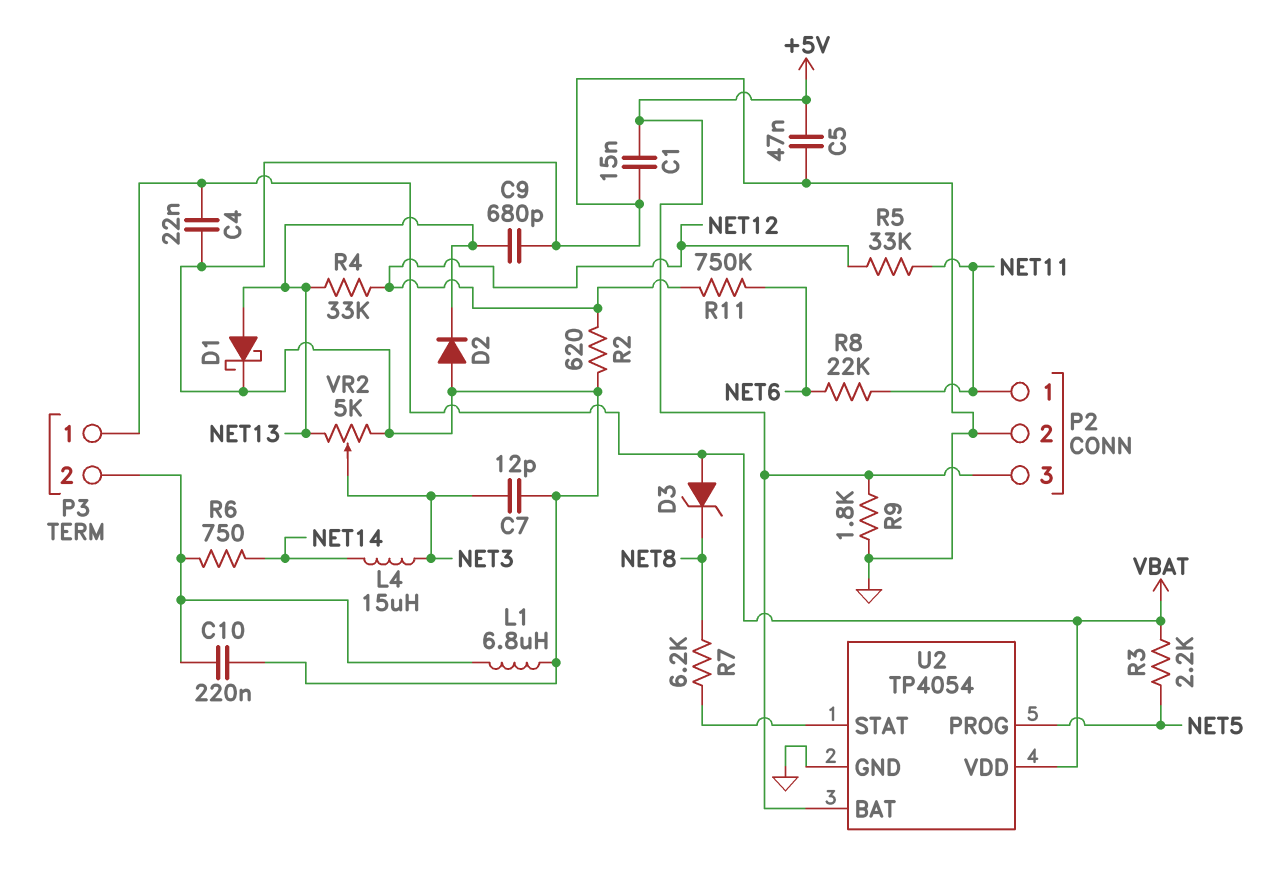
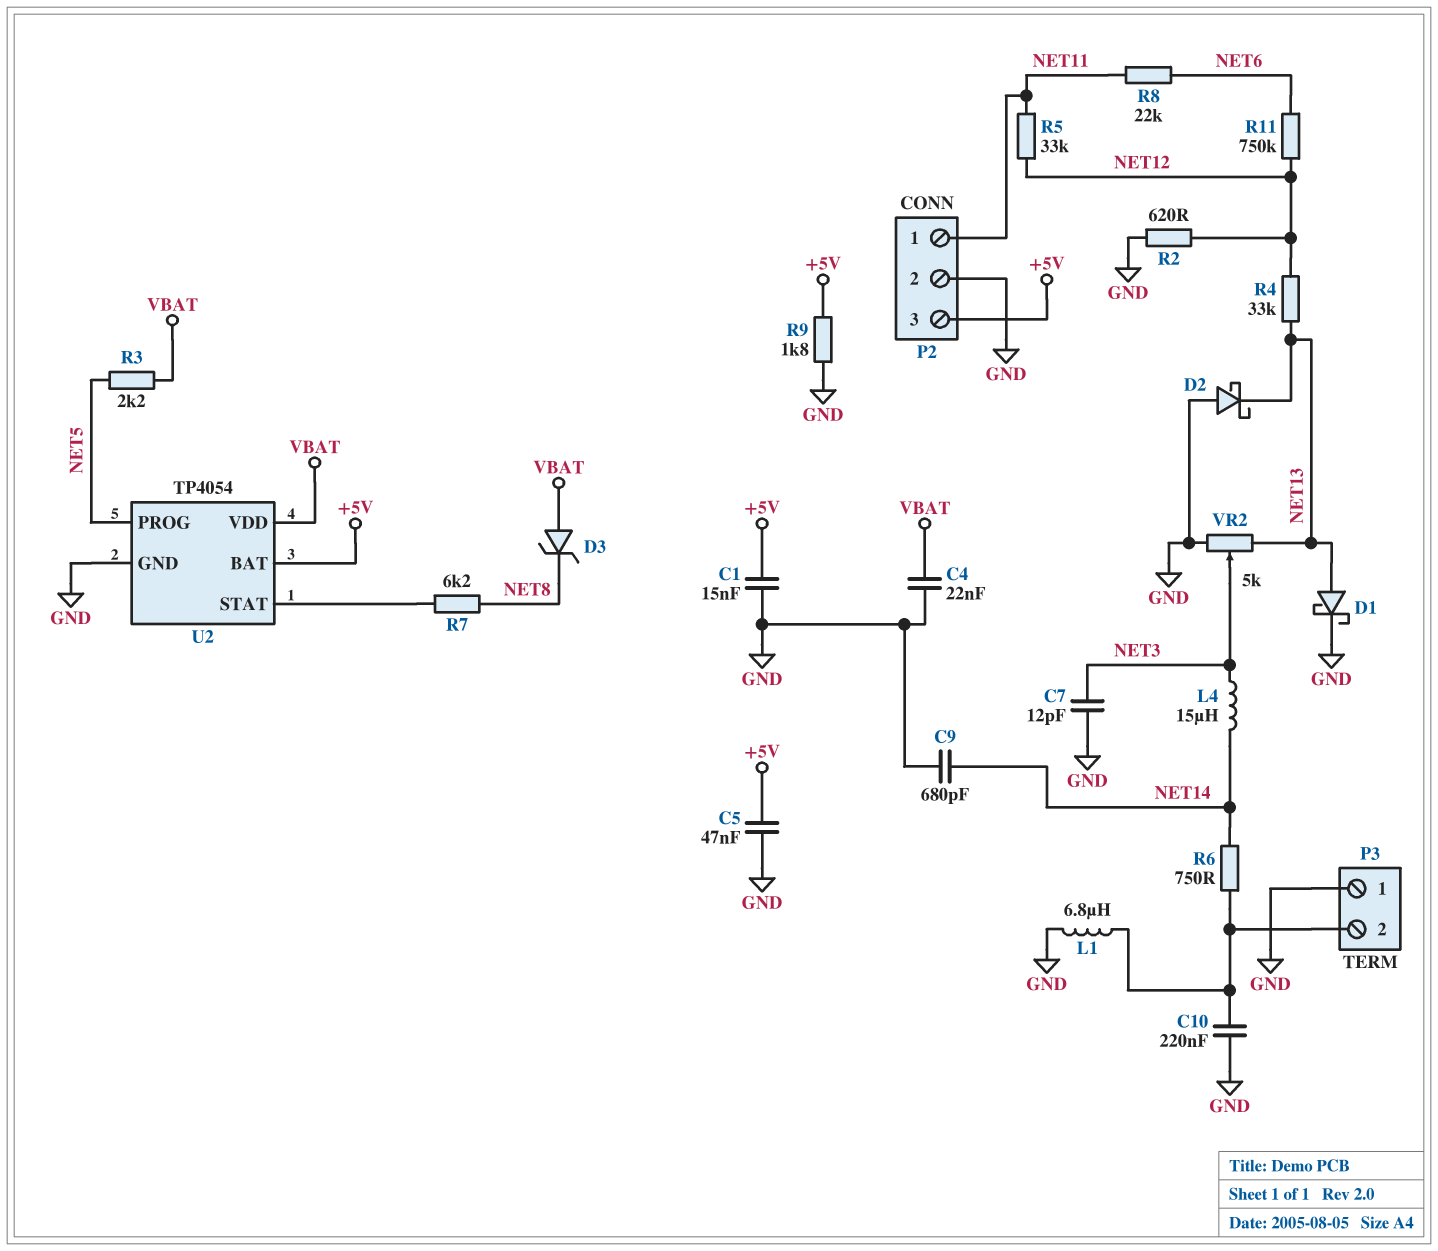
C9: 680pF (GND, NET13) -> 680pF (GND, NET14)
D2: diode (A GND, K NET13) -> schottky (A GND, K NET13)
P3 pin 1: VBAT -> GND

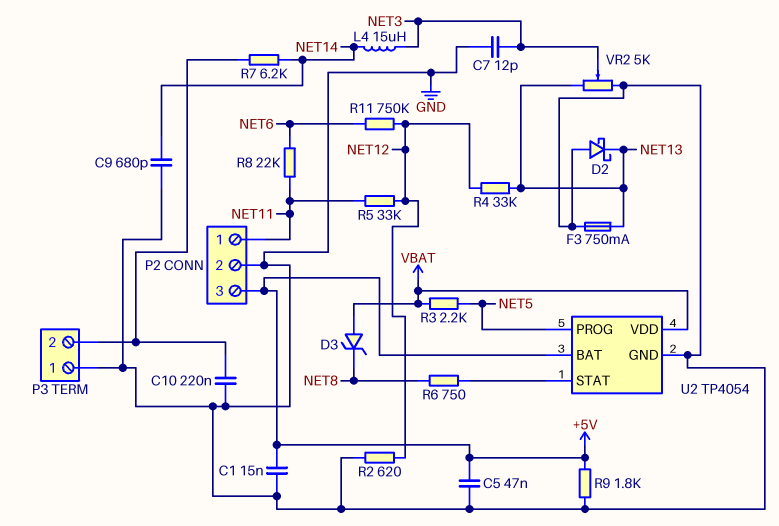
C4: 22nF (GND, VBAT) -> none
D1: schottky (A NET13, K GND) -> none
F3: none -> 750mA (GND, NET13)
L1: 6.8uH (GND, P3/2) -> none
R6: 750 (NET14, P3/2) -> 750 (NET8, U2/STAT)
R7: 6.2k (NET8, U2/STAT) -> 6.2k (NET14, P3/2)

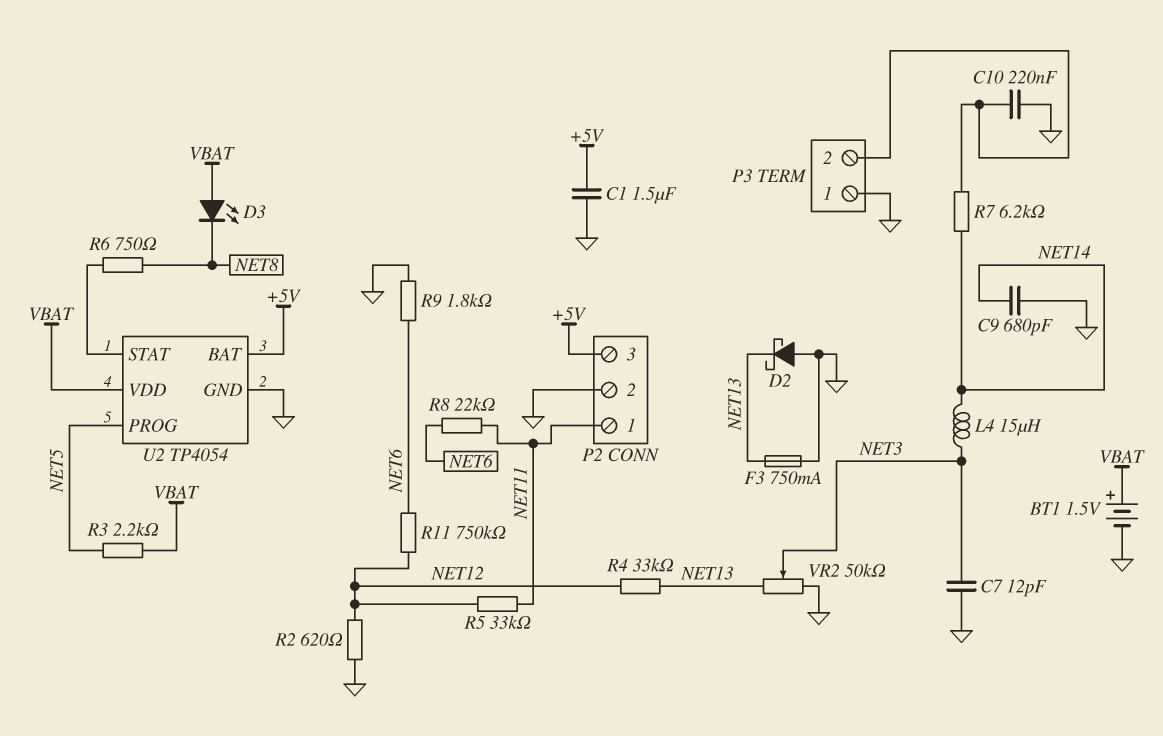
BT1: none -> 1.5V (plus VBAT, minus GND)
C1: 15nF (+5V, GND) -> 1.5uF (+5V, GND)
C5: 47nF (+5V, GND) -> none
D3: zener (A VBAT, K NET8) -> LED (A VBAT, K NET8)
R9: 1.8k (+5V, GND) -> 1.8k (GND, NET6)
VR2: 5k (GND, NET13, wiper NET3) -> 50k (GND, NET13, wiper NET3)

